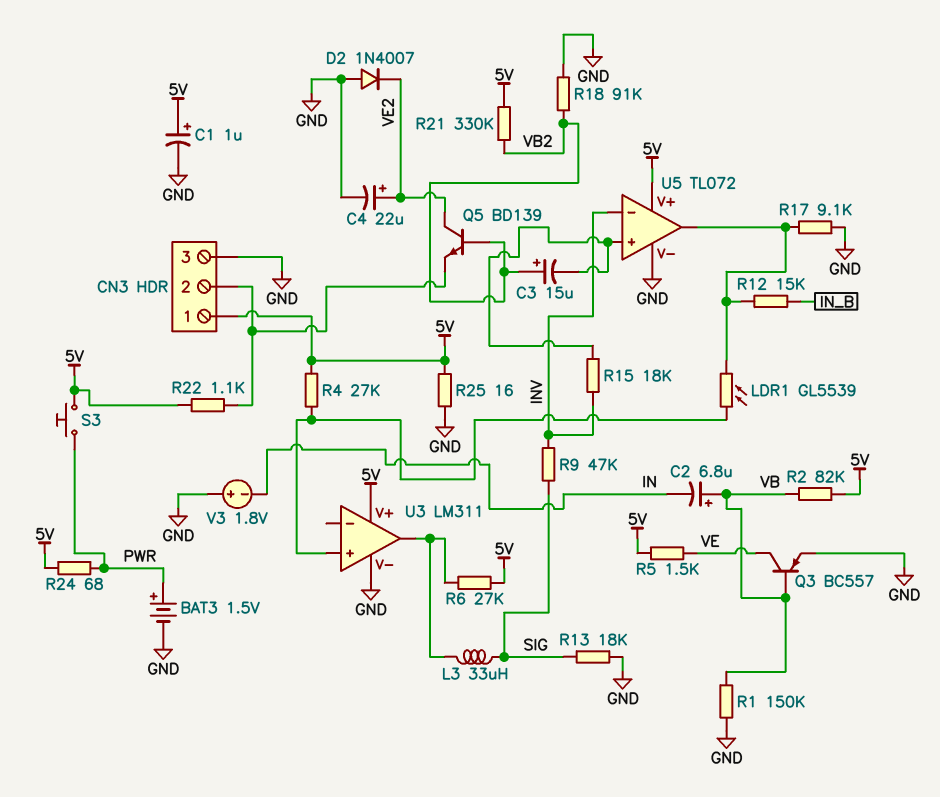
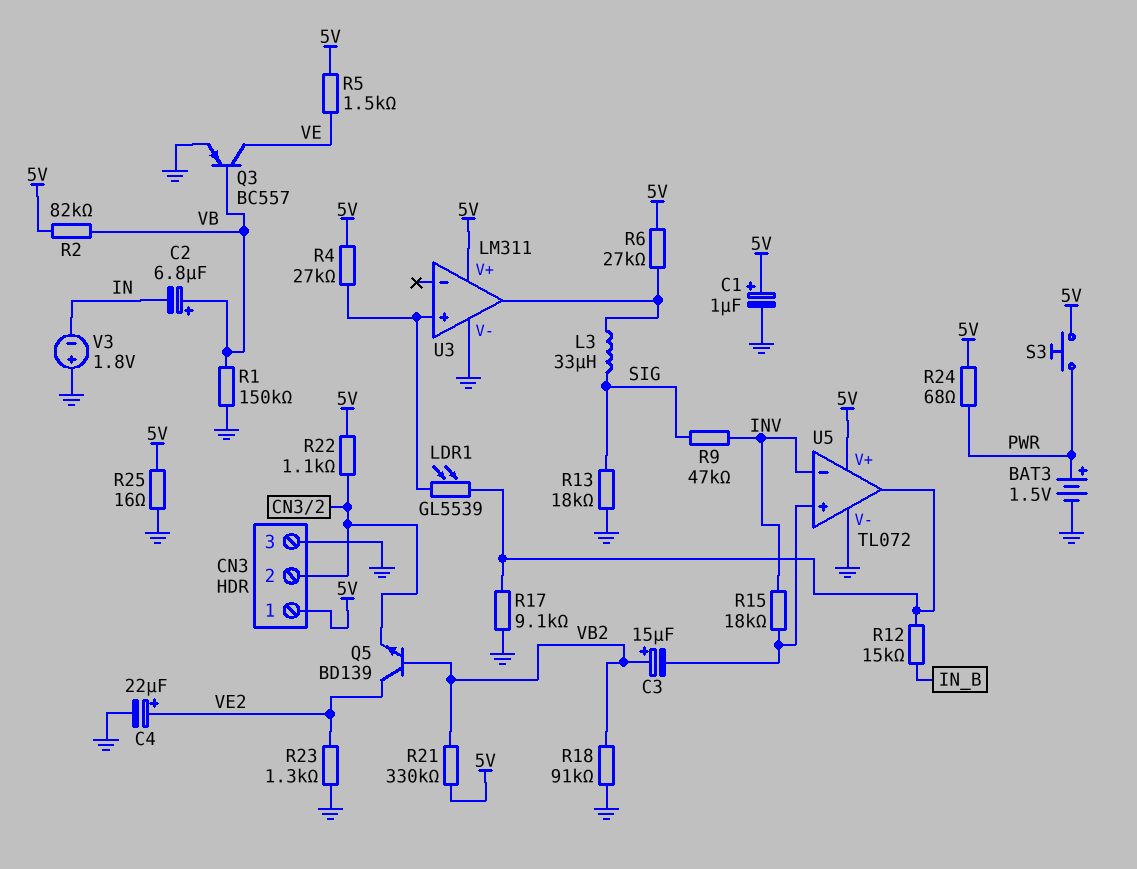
D2: diode 1N4007 (A GND, K VE2) -> none
R23: none -> 1.3k (GND, VE2)

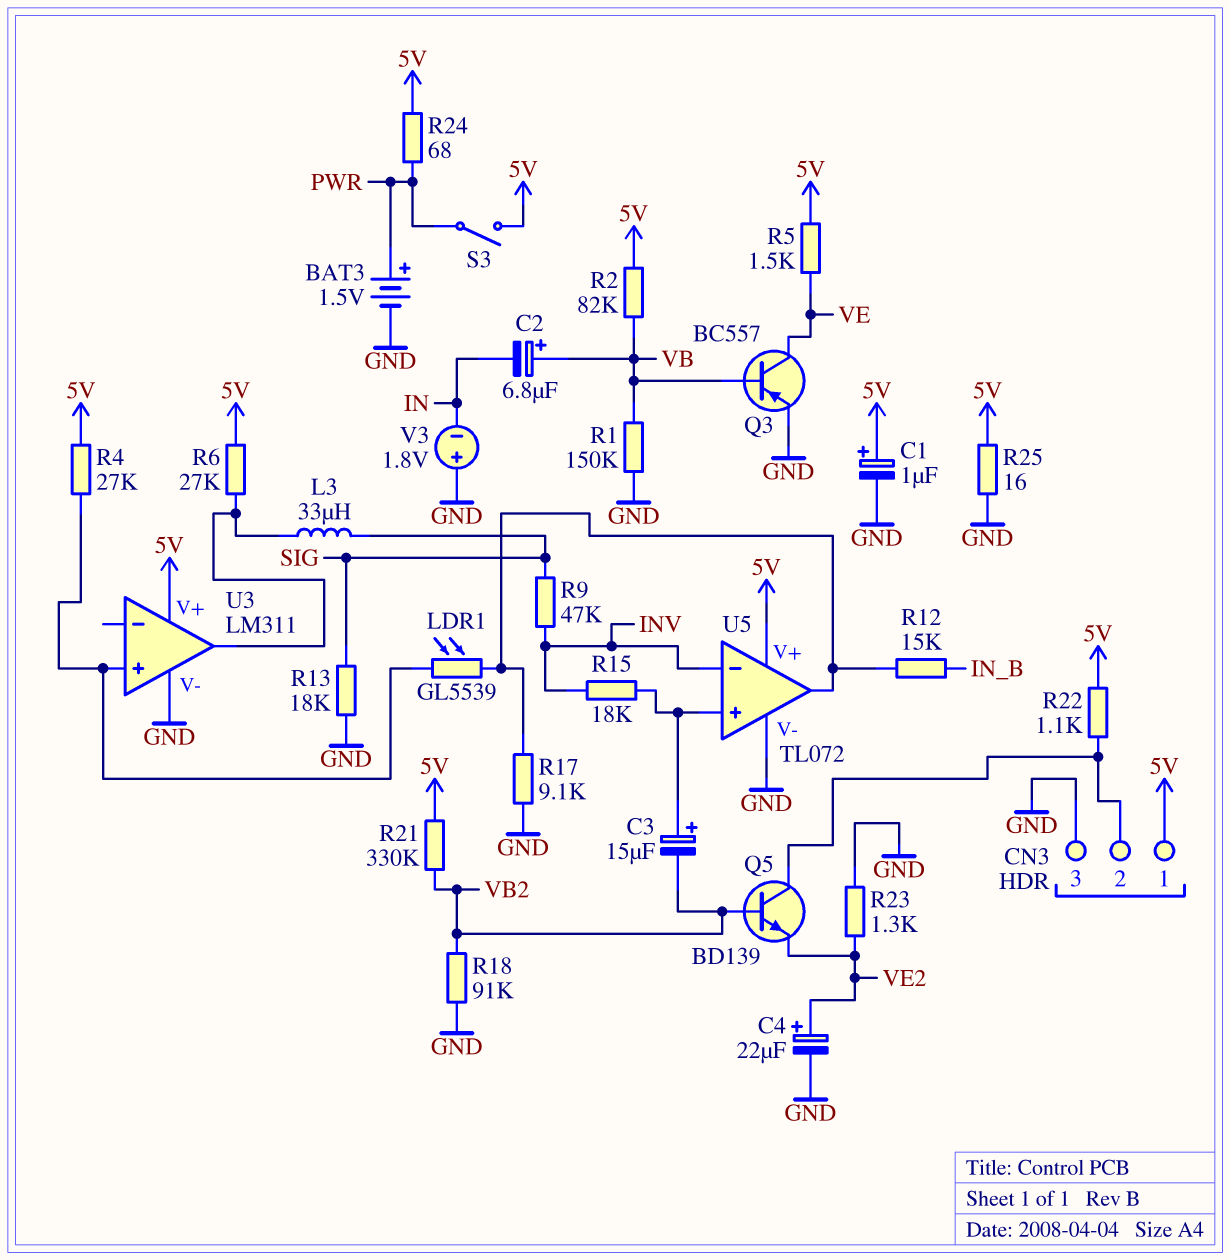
C3: 15uF (plus VB2, minus U5/in+) -> 15uF (plus U5/in+, minus VB2)
Q5: NPN BD139 (B VB2, C VE2, E CN3/2) -> NPN BD139 (B VB2, C CN3/2, E VE2)
S3: button (5V, PWR) -> switch (5V, PWR)

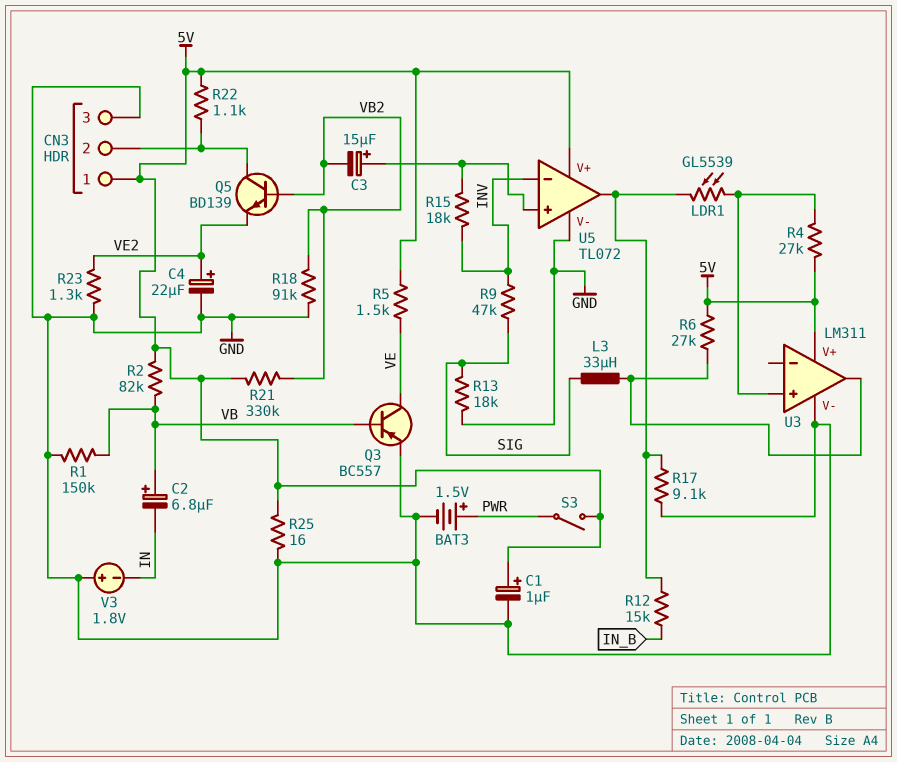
R24: 68 (5V, PWR) -> none

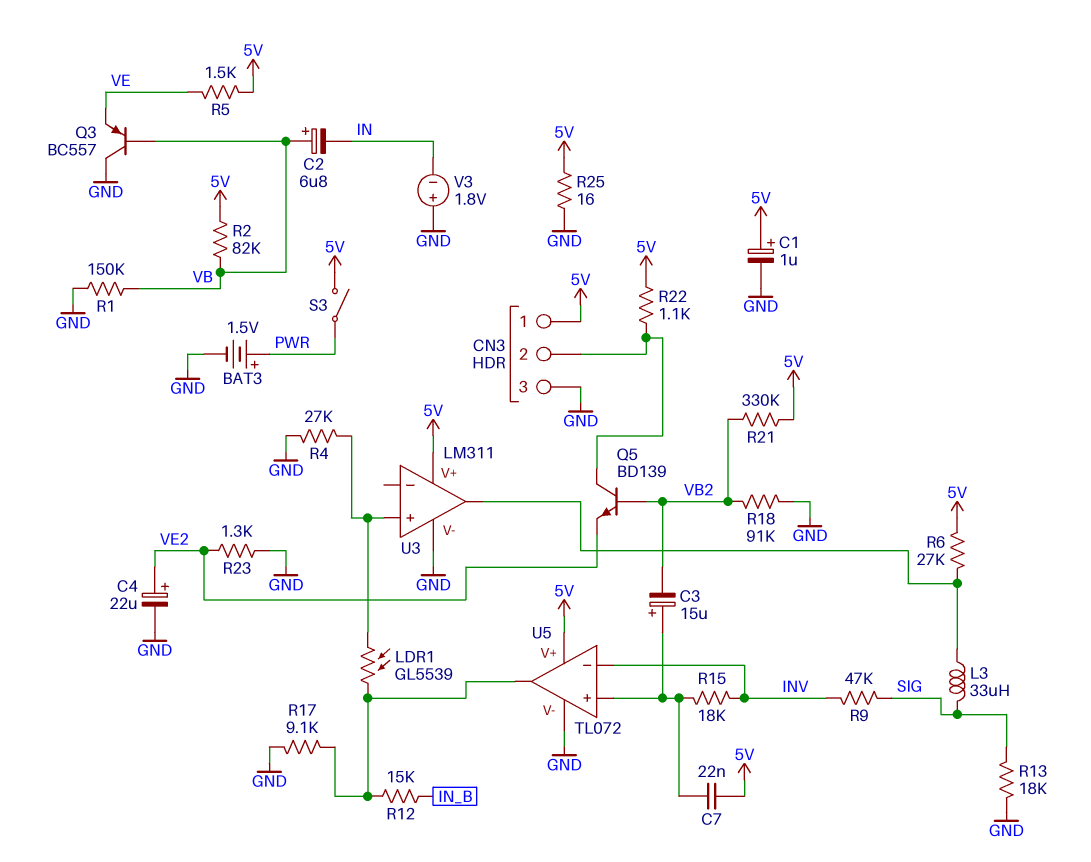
C7: none -> 22nF (5V, U5/in+)
Q3: PNP BC557 (B VB, C VE, E GND) -> PNP BC557 (B VB, C GND, E VE)
R4: 27k (5V, U3/in+) -> 27k (GND, U3/in+)

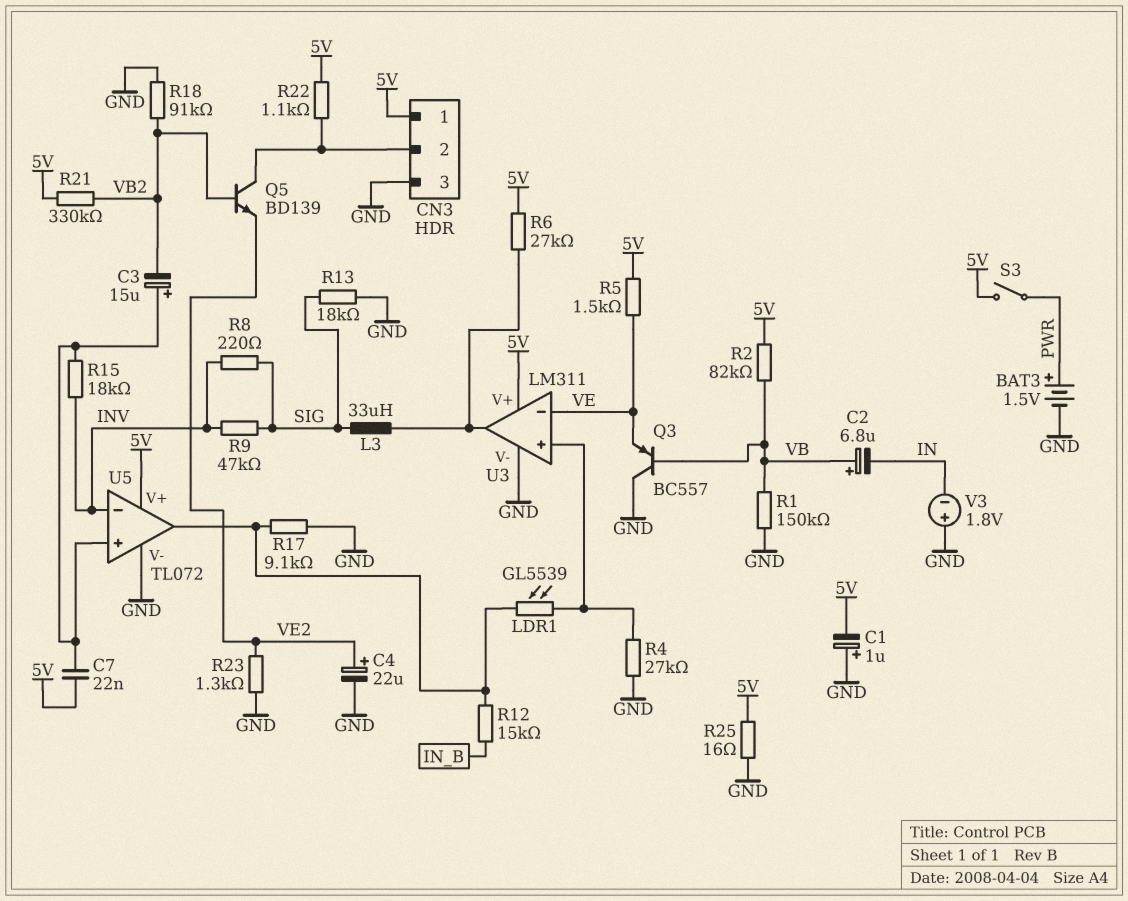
C1: 1uF (plus 5V, minus GND) -> 1uF (plus GND, minus 5V)
R8: none -> 220 (INV, SIG)
U3 pin in-: none -> VE

